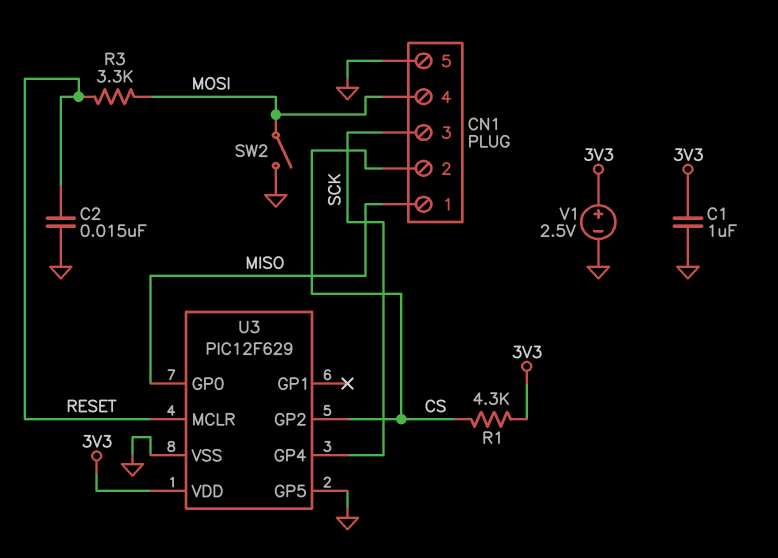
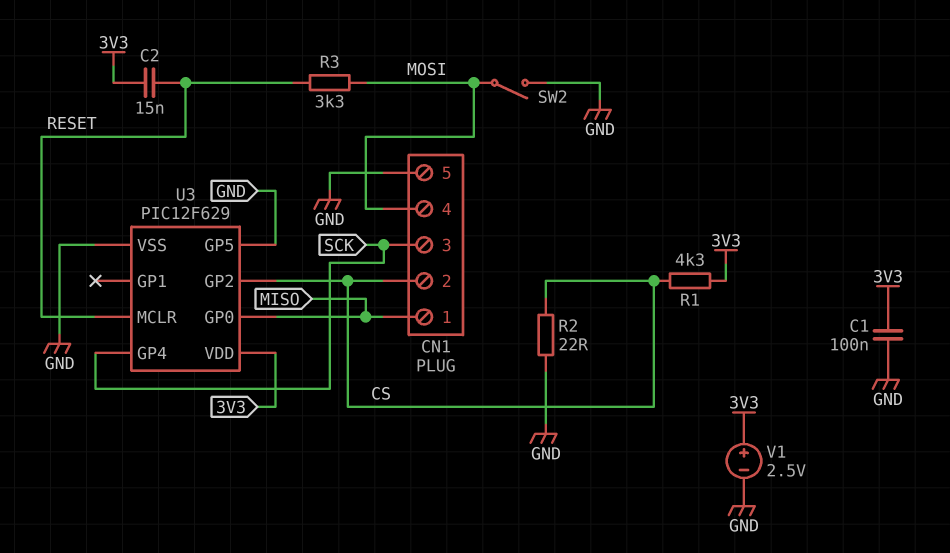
C1: 1uF (3V3, GND) -> 100nF (3V3, GND)
C2: 15nF (GND, RESET) -> 15nF (3V3, RESET)
R2: none -> 22 (CS, GND)

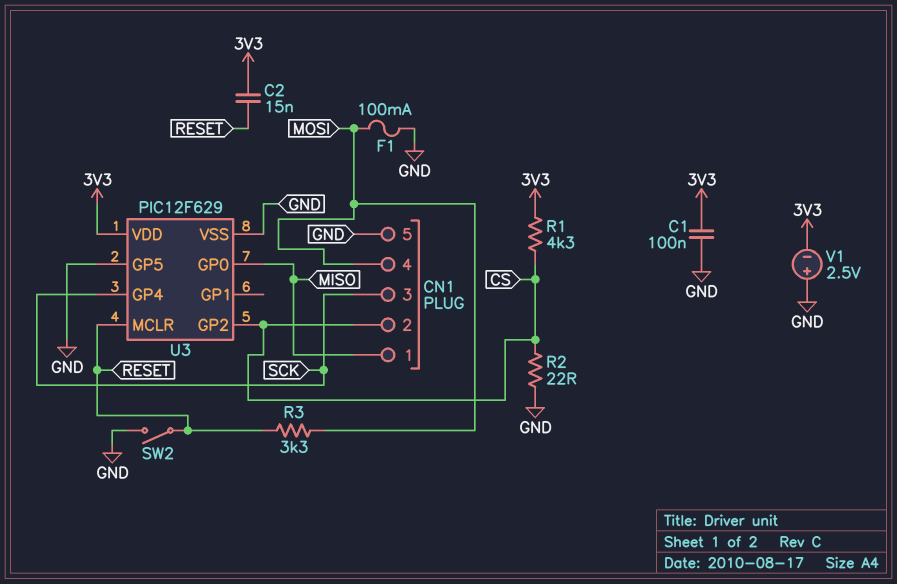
F1: none -> 100mA (GND, MOSI)
SW2: switch (GND, MOSI) -> switch (GND, RESET)
V1: 2.5V (plus 3V3, minus GND) -> 2.5V (plus GND, minus 3V3)

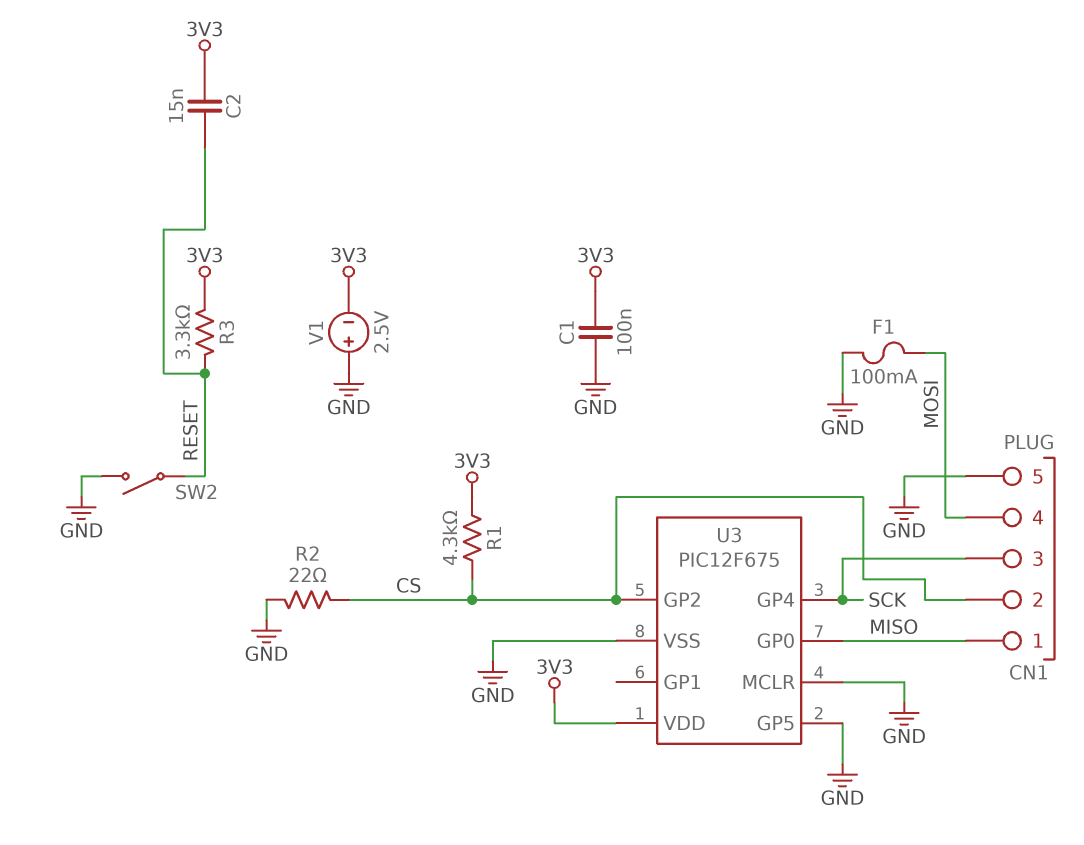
R3: 3.3k (MOSI, RESET) -> 3.3k (3V3, RESET)
U3: PIC12F629 -> PIC12F675
U3 pin MCLR: RESET -> GND

